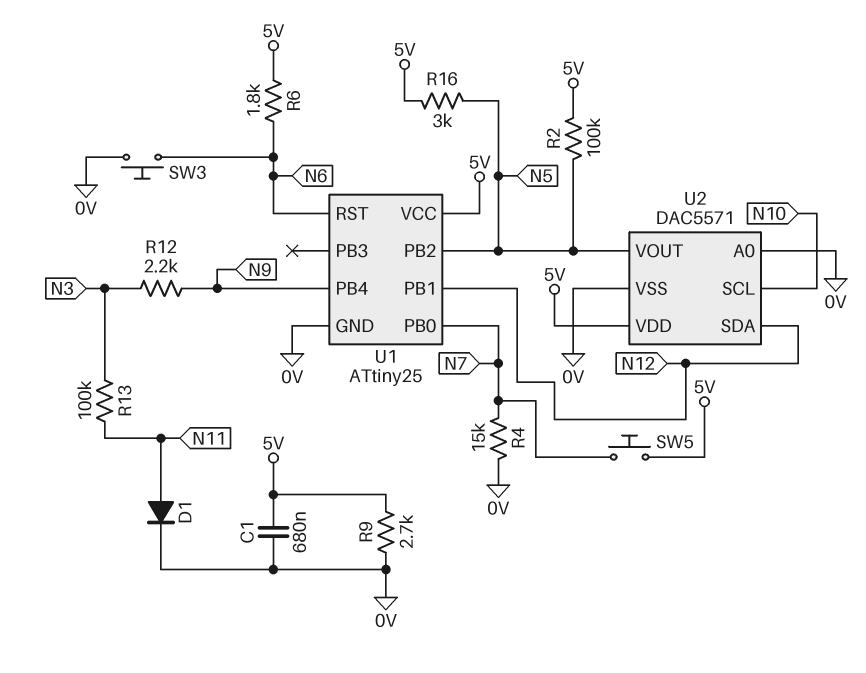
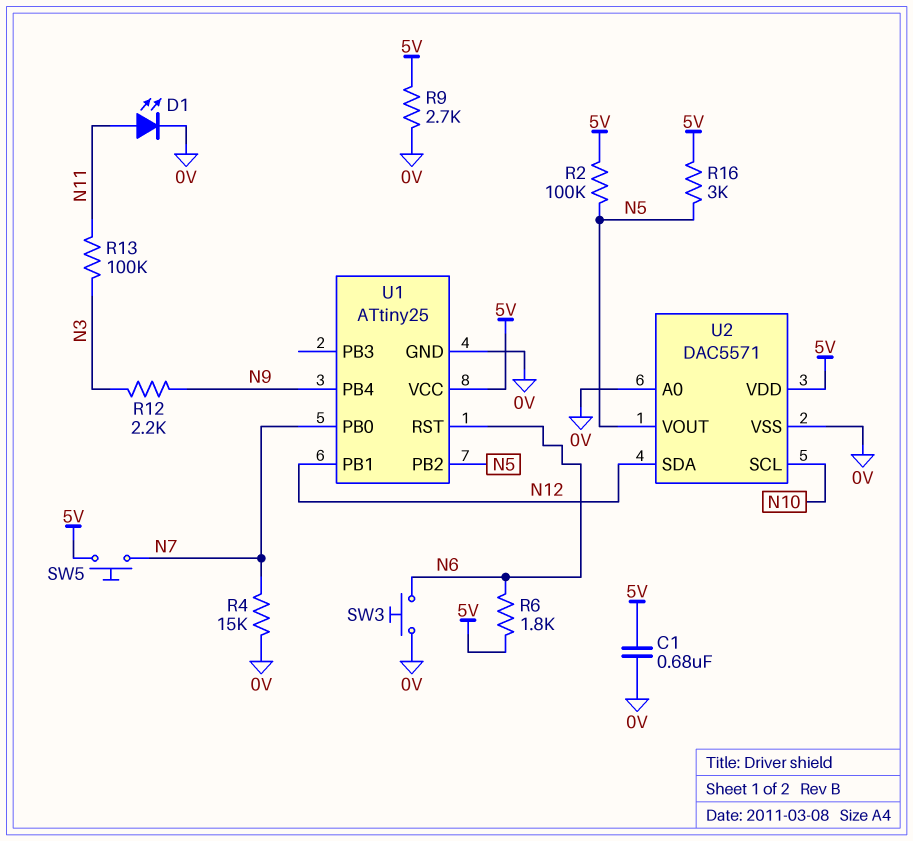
D1: diode (A N11, K 0V) -> LED (A N11, K 0V)

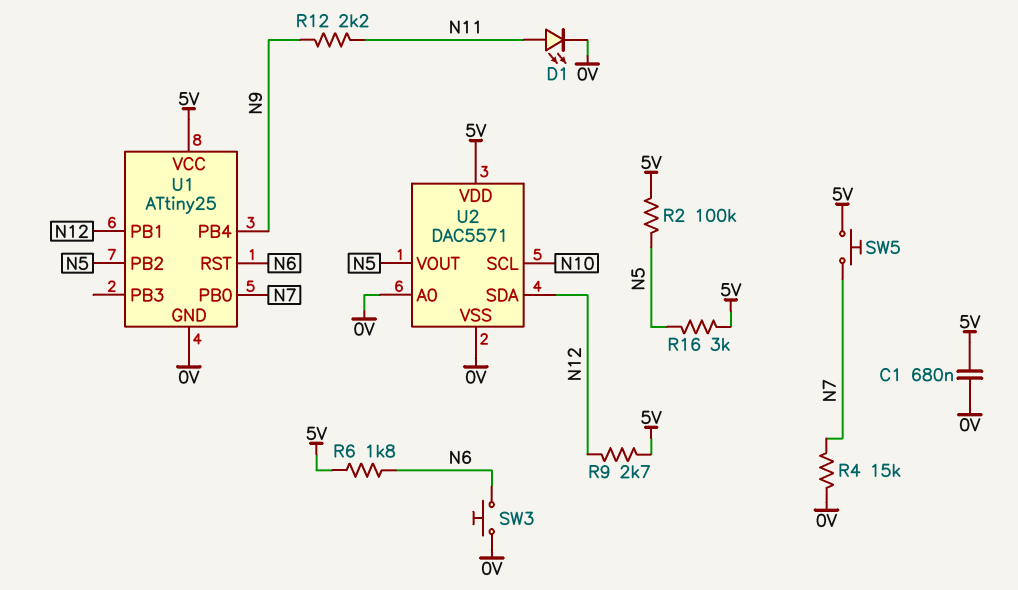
R9: 2.7k (0V, 5V) -> 2.7k (5V, N12)
R12: 2.2k (N3, N9) -> 2.2k (N9, N11)
R13: 100k (N3, N11) -> none

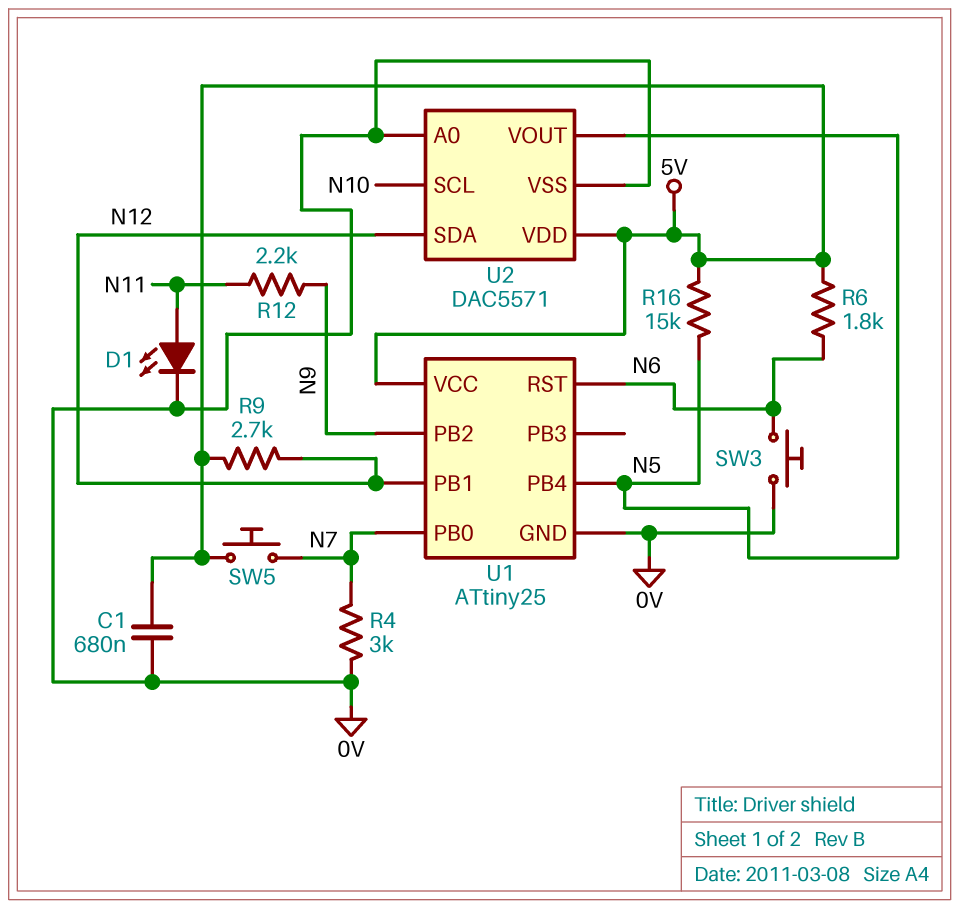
R2: 100k (5V, N5) -> none
R4: 15k (0V, N7) -> 3k (0V, N7)
R16: 3k (5V, N5) -> 15k (5V, N5)
U1 pin PB2: N5 -> N9
U1 pin PB4: N9 -> N5

